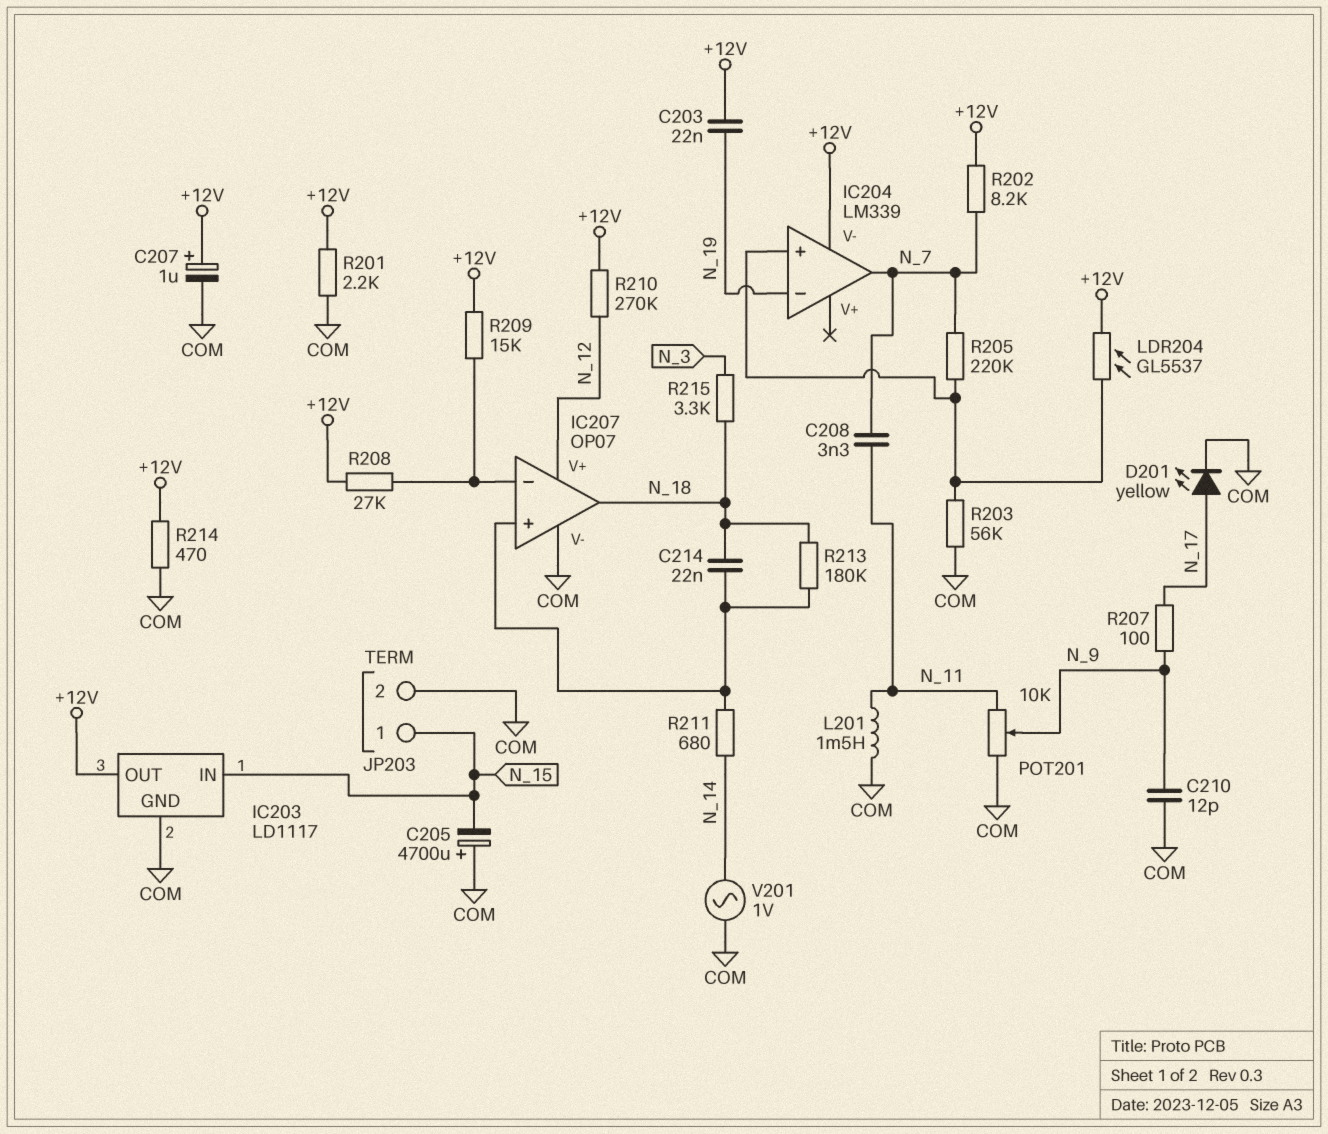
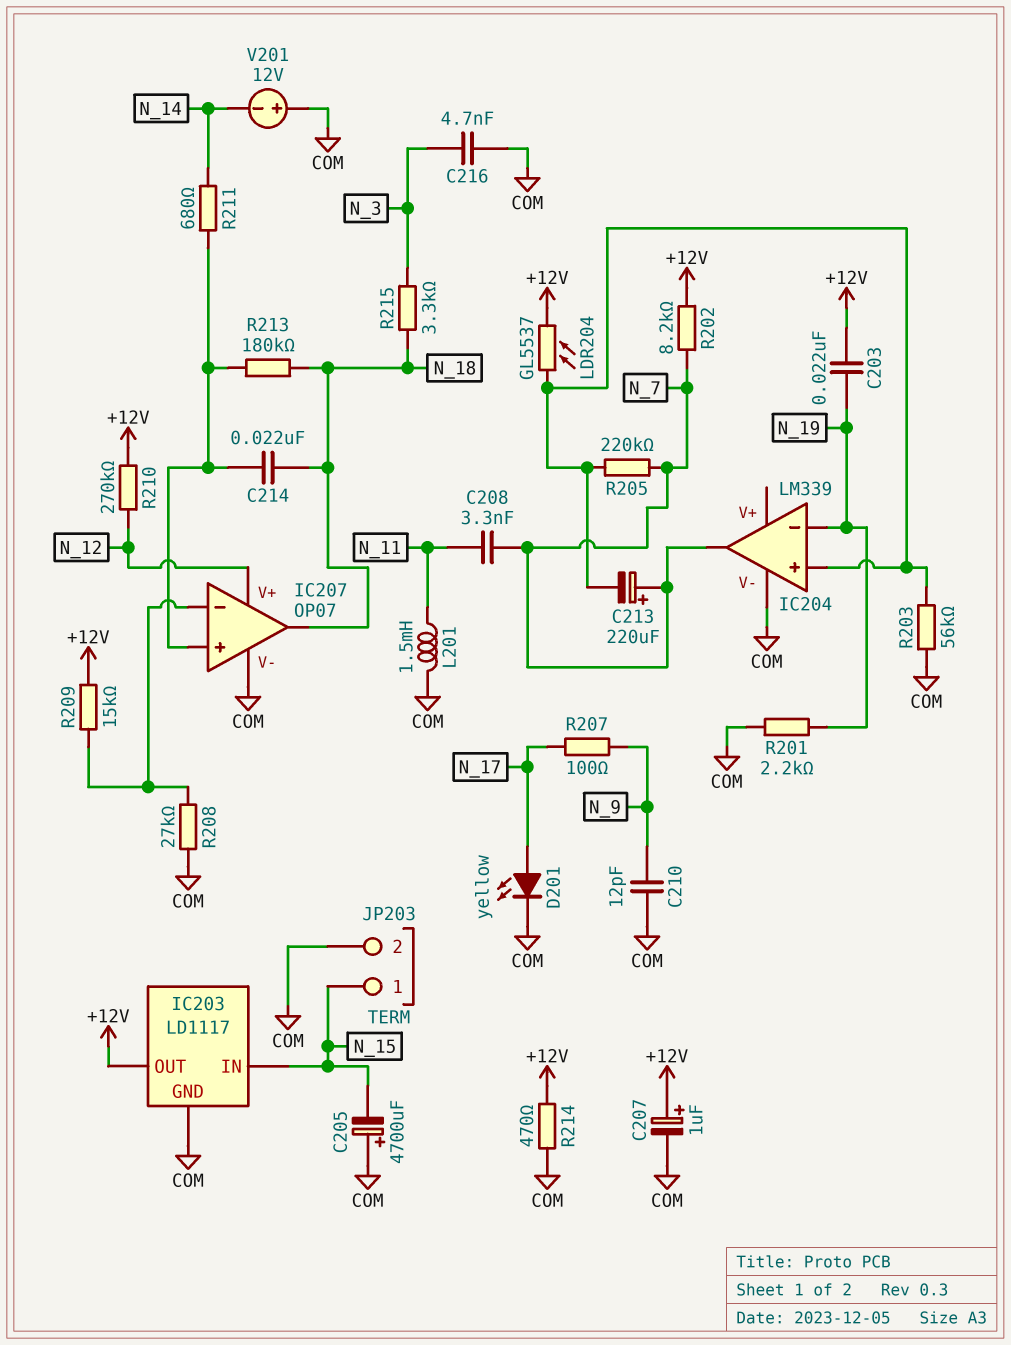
C213: none -> 220uF (plus N_7, minus IC204/in+)
C216: none -> 4.7nF (COM, N_3)
IC204 pin V-: +12V -> COM
POT201: 10k (COM, N_11, wiper N_9) -> none
R201: 2.2k (+12V, COM) -> 2.2k (COM, N_19)
R208: 27k (+12V, IC207/in-) -> 27k (COM, IC207/in-)
V201: AC 1V (COM, N_14) -> 12V (plus COM, minus N_14)

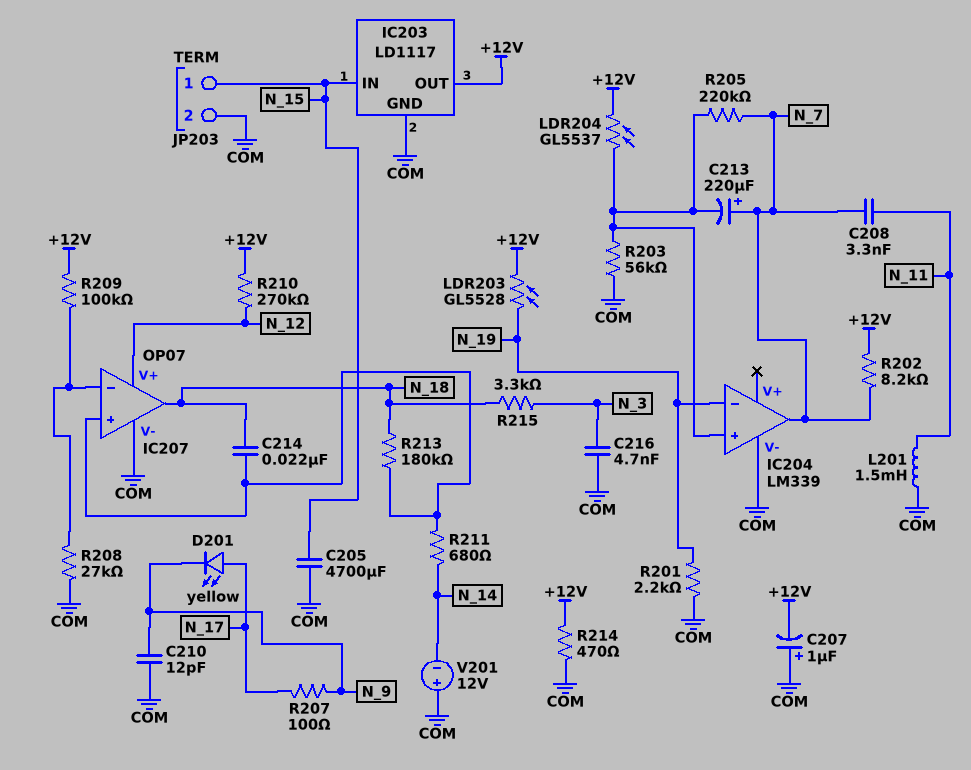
C203: 22nF (+12V, N_19) -> none
C205: 4700uF (plus COM, minus N_15) -> 4700uF (COM, N_15)
C207: 1uF (plus +12V, minus COM) -> 1uF (plus COM, minus +12V)
D201: LED yellow (A N_17, K COM) -> LED yellow (A N_17, K N_9)
LDR203: none -> GL5528 (+12V, N_19)
R209: 15k (+12V, IC207/in-) -> 100k (+12V, IC207/in-)

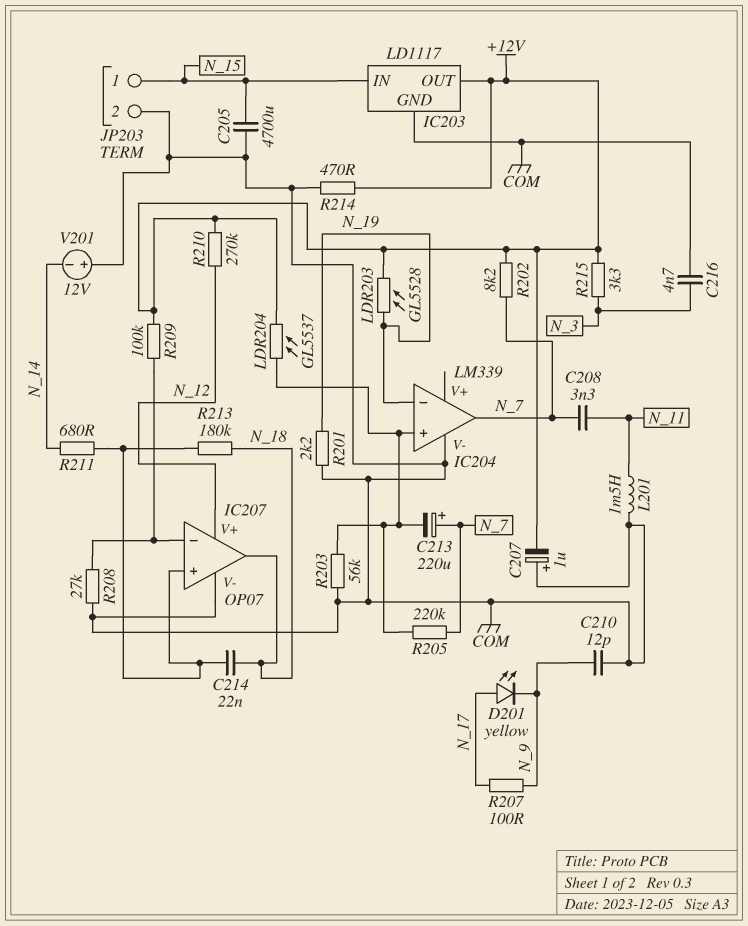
R215: 3.3k (N_3, N_18) -> 3.3k (+12V, N_3)

